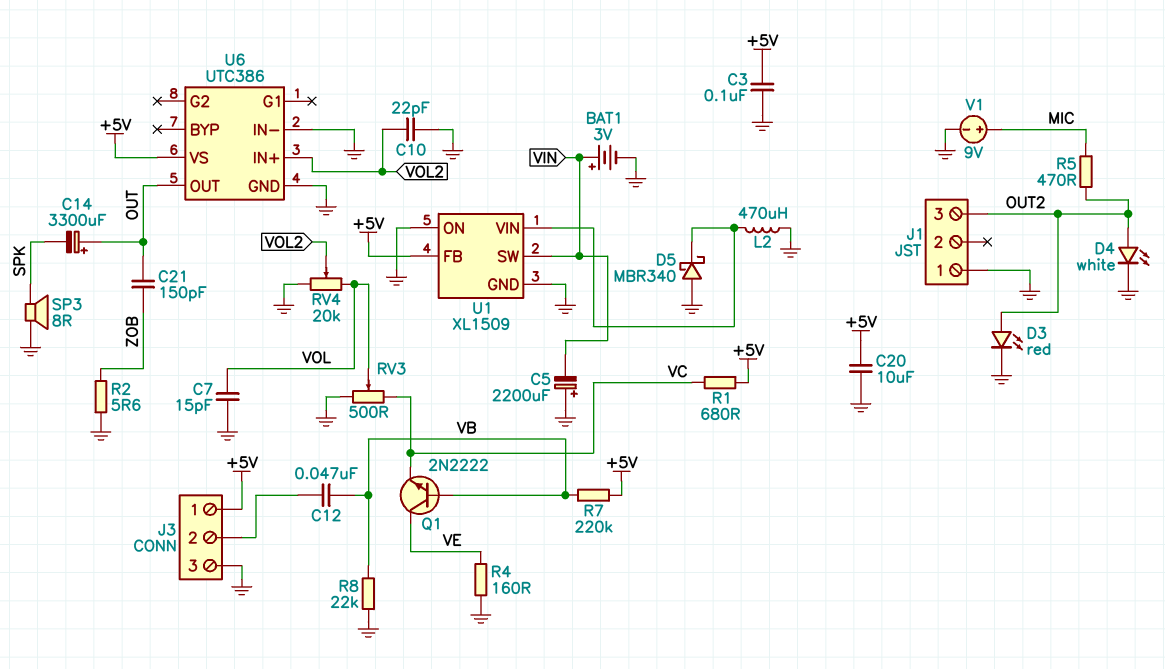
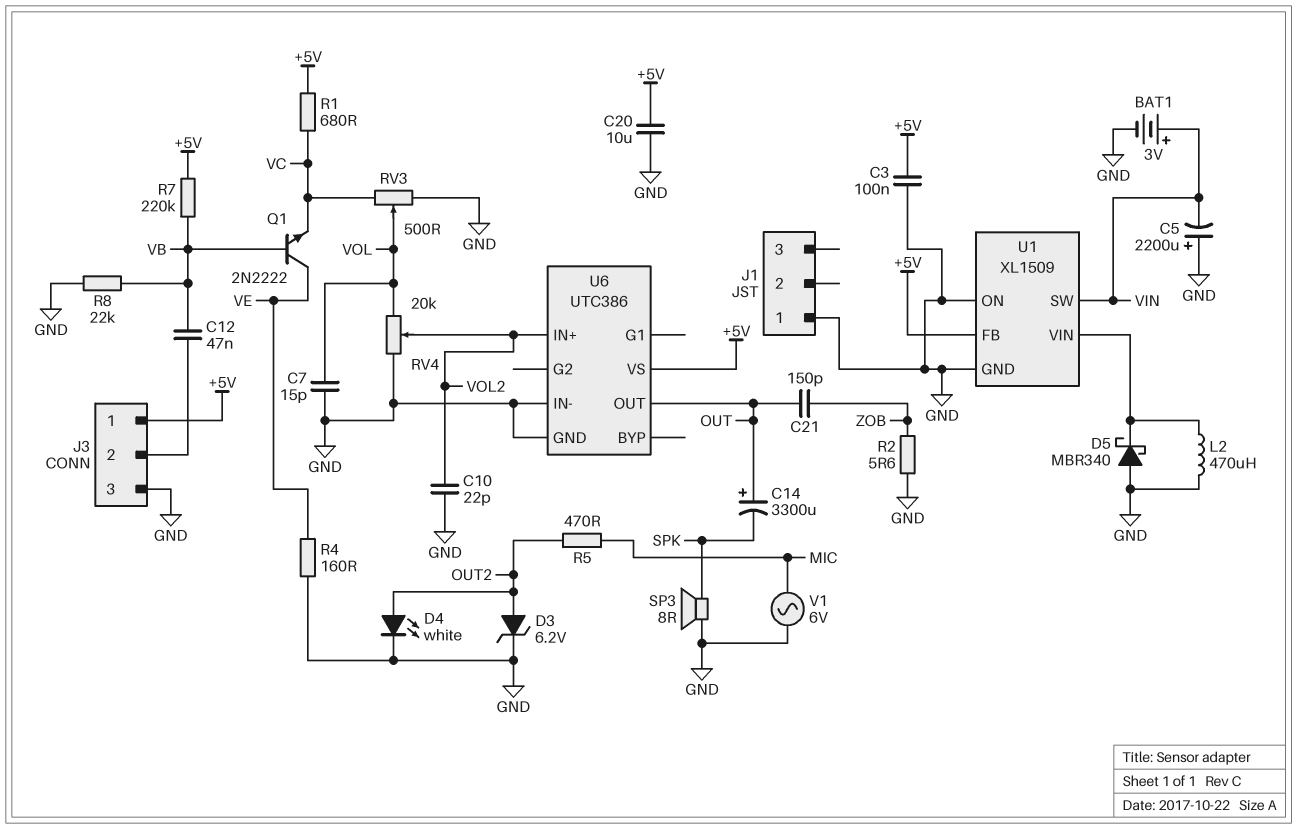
D3: LED red (A OUT2, K GND) -> zener 6.2V (A OUT2, K GND)
J1 pin 3: OUT2 -> none
V1: 9V (plus MIC, minus GND) -> AC 6V (GND, MIC)

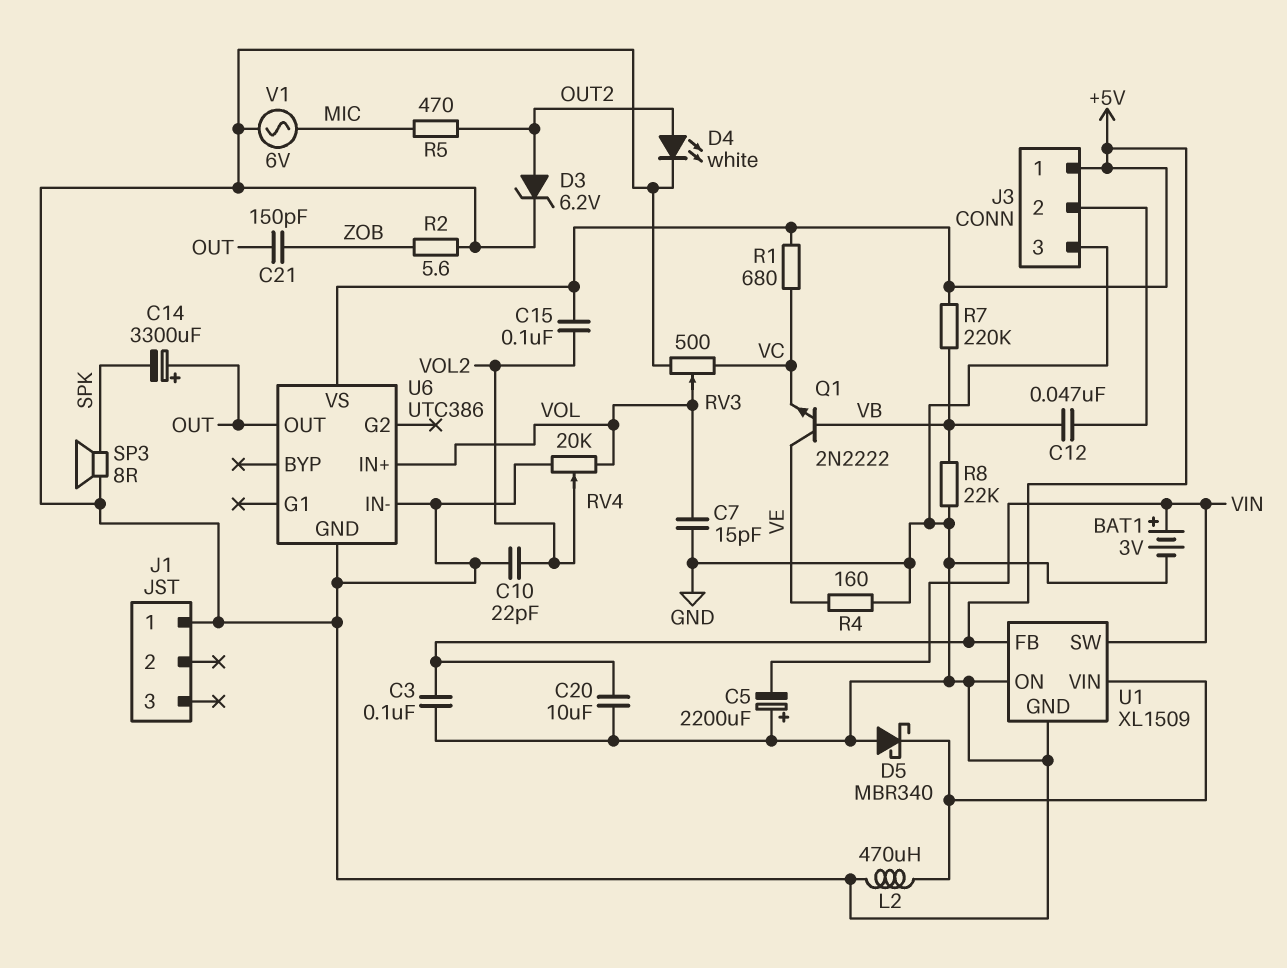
C15: none -> 100nF (+5V, VOL2)
U6 pin IN+: VOL2 -> VOL

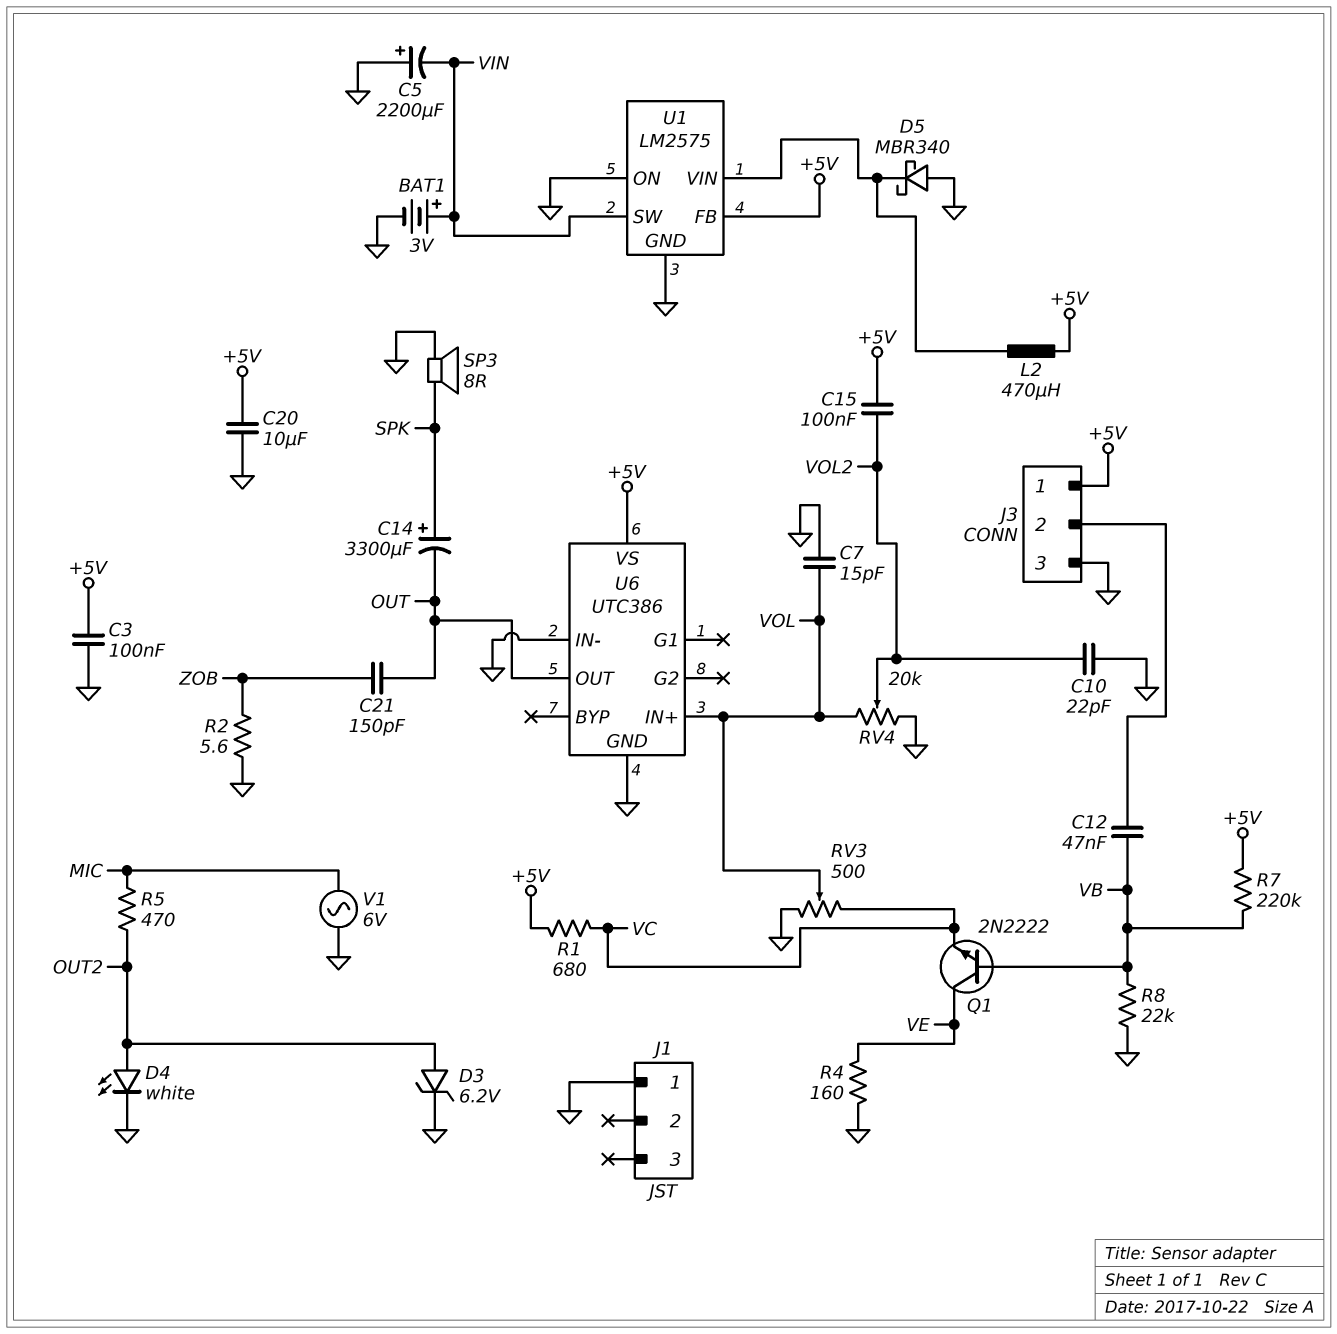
C14: 3300uF (plus OUT, minus SPK) -> 3300uF (plus SPK, minus OUT)
L2: 470uH (GND, U1/VIN) -> 470uH (+5V, U1/VIN)
U1: XL1509 -> LM2575

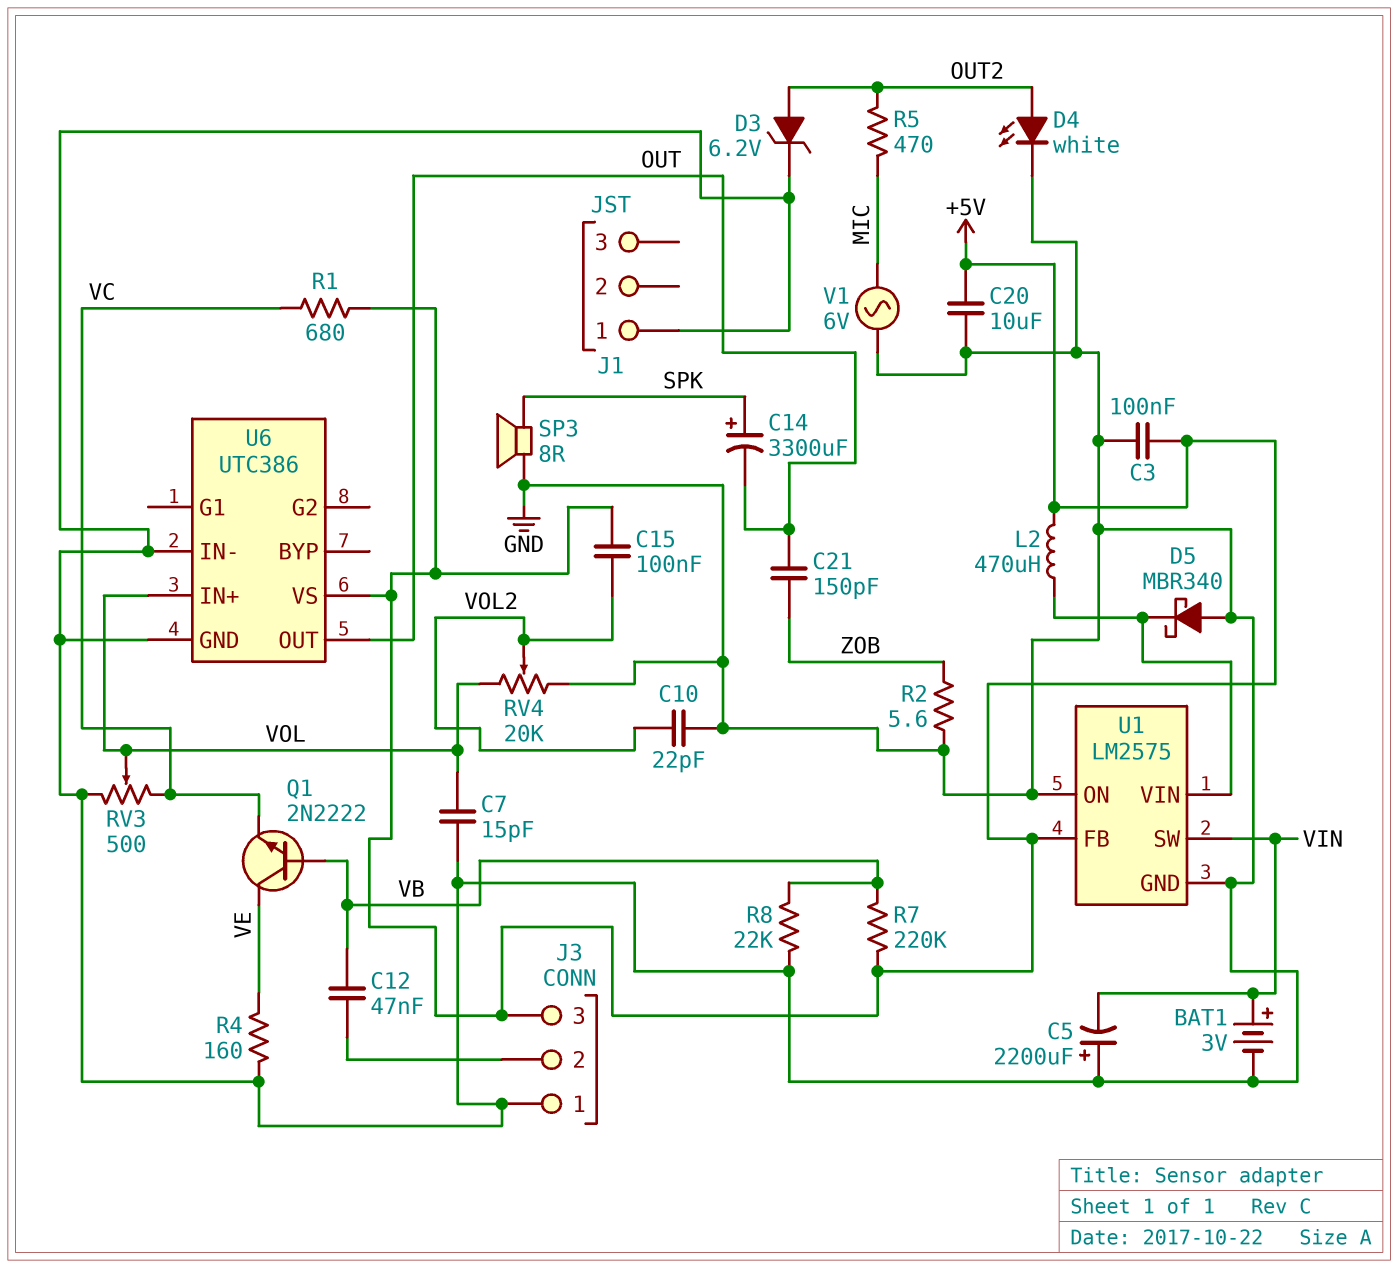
J3 pin 1: +5V -> GND
J3 pin 3: GND -> +5V

